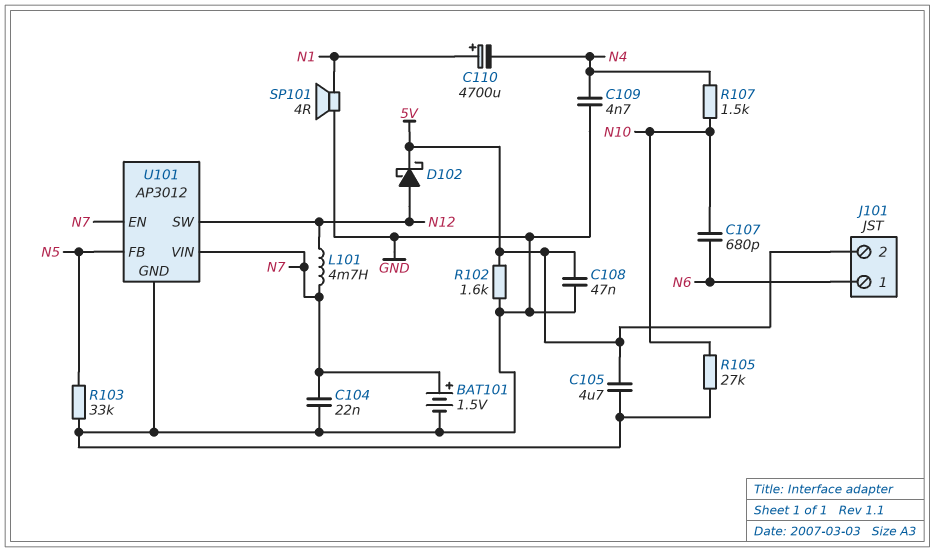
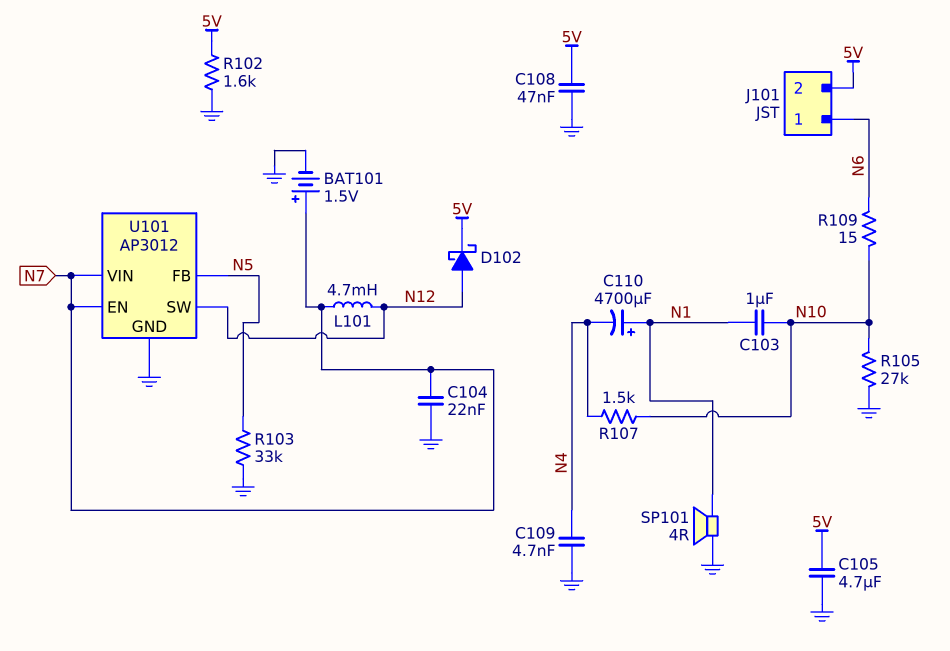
C103: none -> 1uF (N1, N10)
C107: 680pF (N6, N10) -> none
R109: none -> 15 (N6, N10)

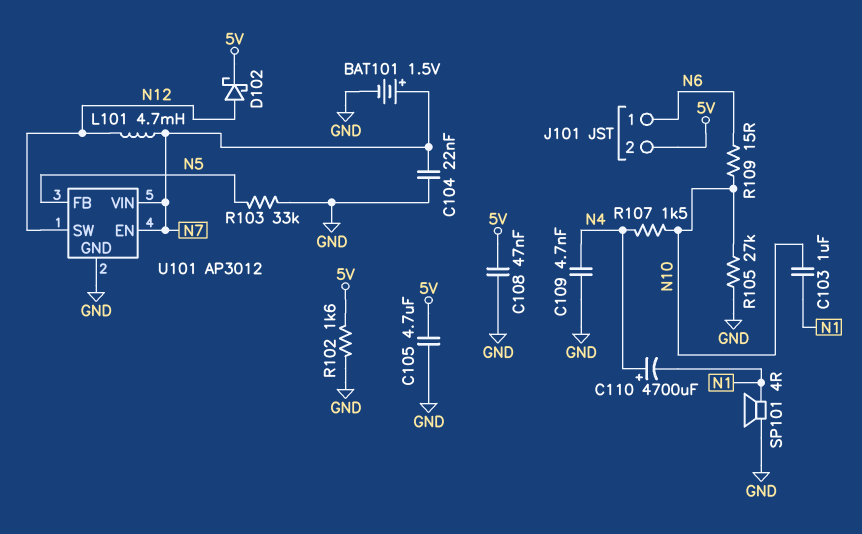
C110: 4700uF (plus N1, minus N4) -> 4700uF (plus N4, minus N1)

